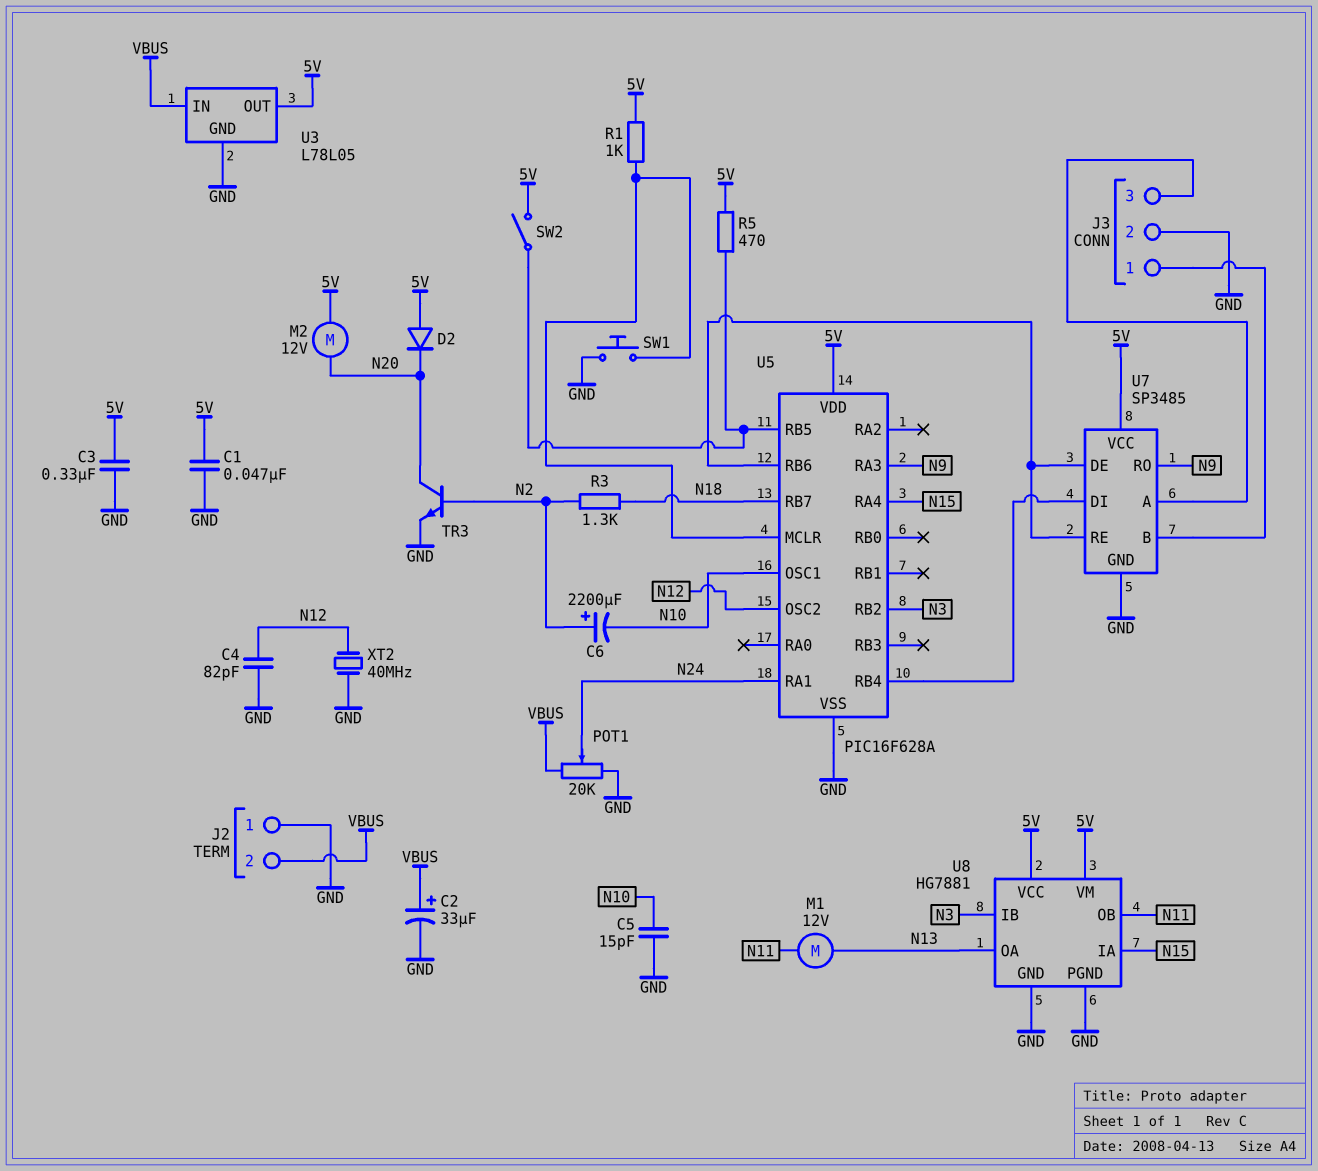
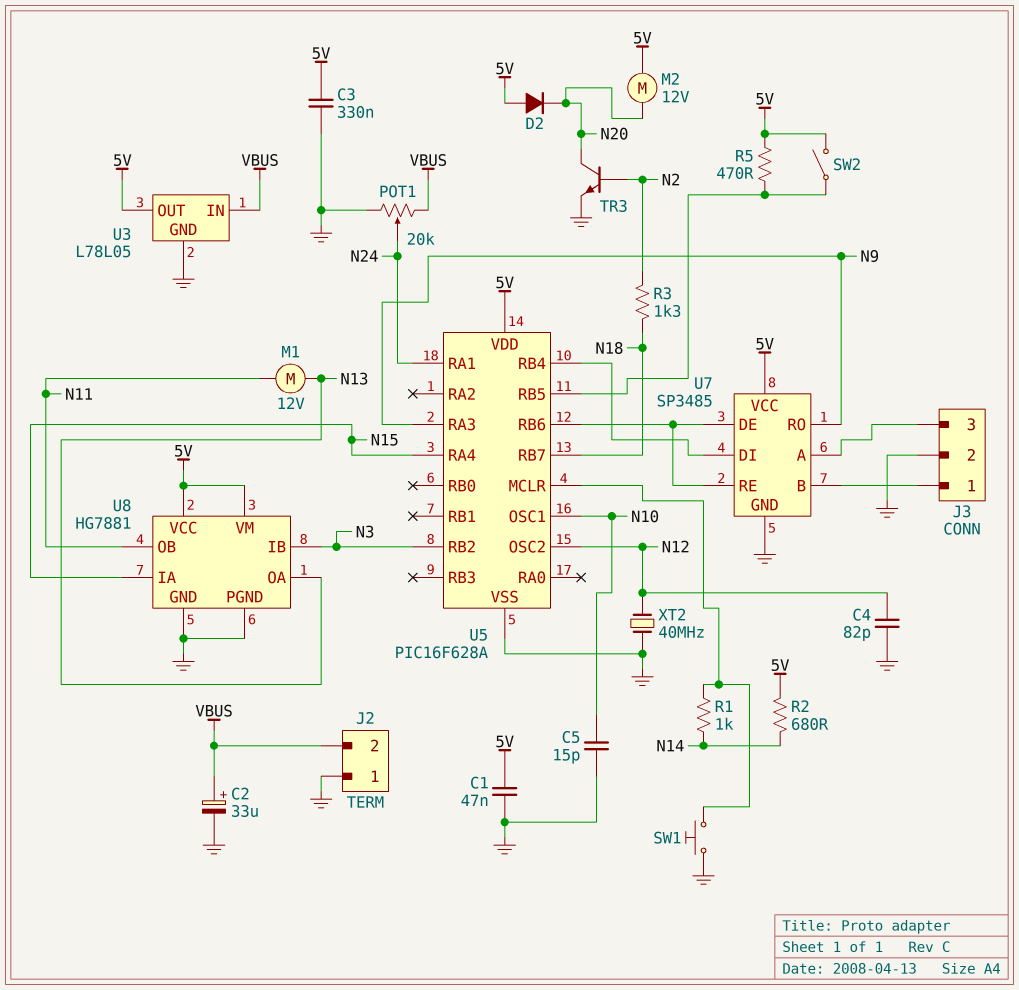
C6: 2200uF (plus N2, minus N10) -> none
R1: 1k (5V, U5/MCLR) -> 1k (N14, U5/MCLR)
R2: none -> 680 (5V, N14)

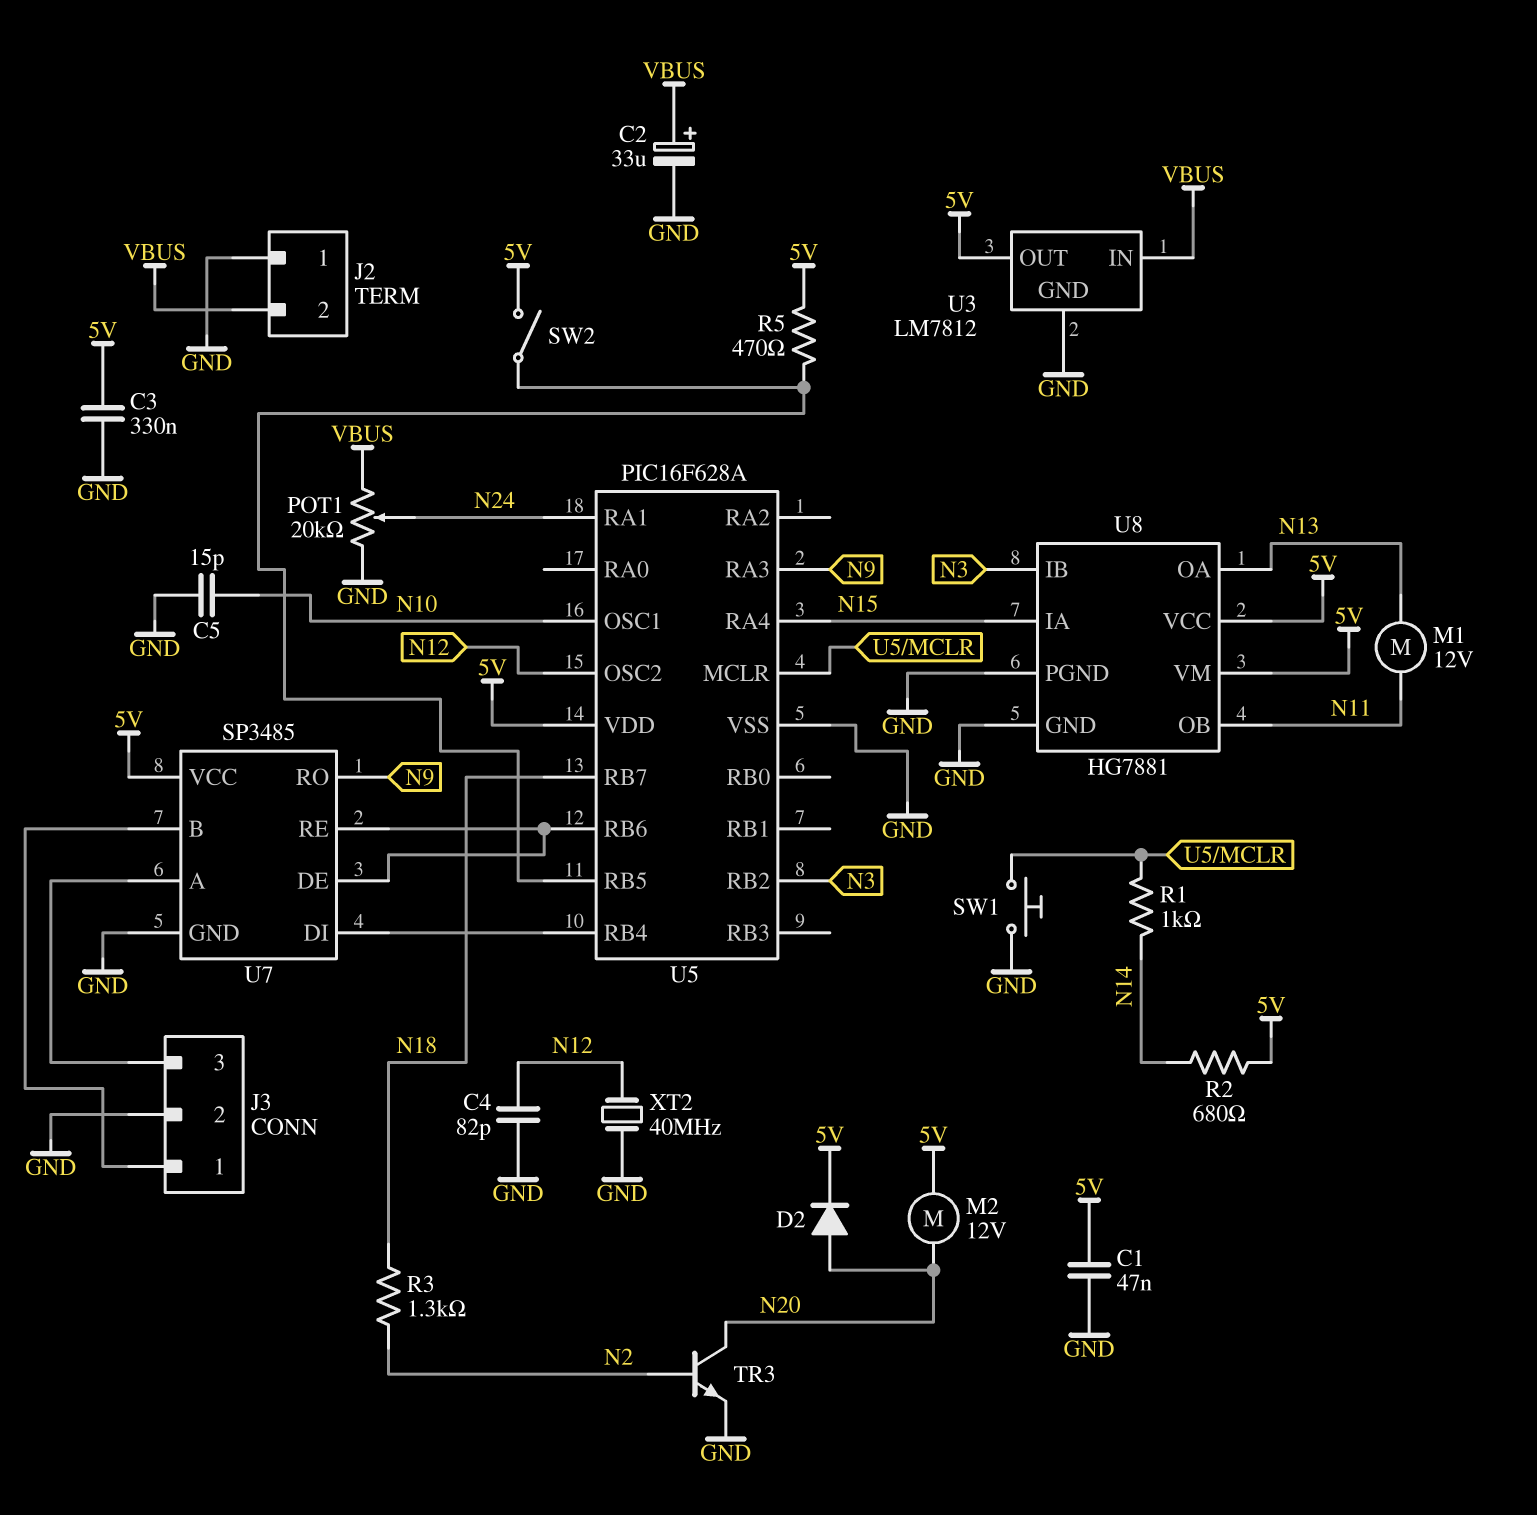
D2: diode (A 5V, K N20) -> diode (A N20, K 5V)
U3: L78L05 -> LM7812

